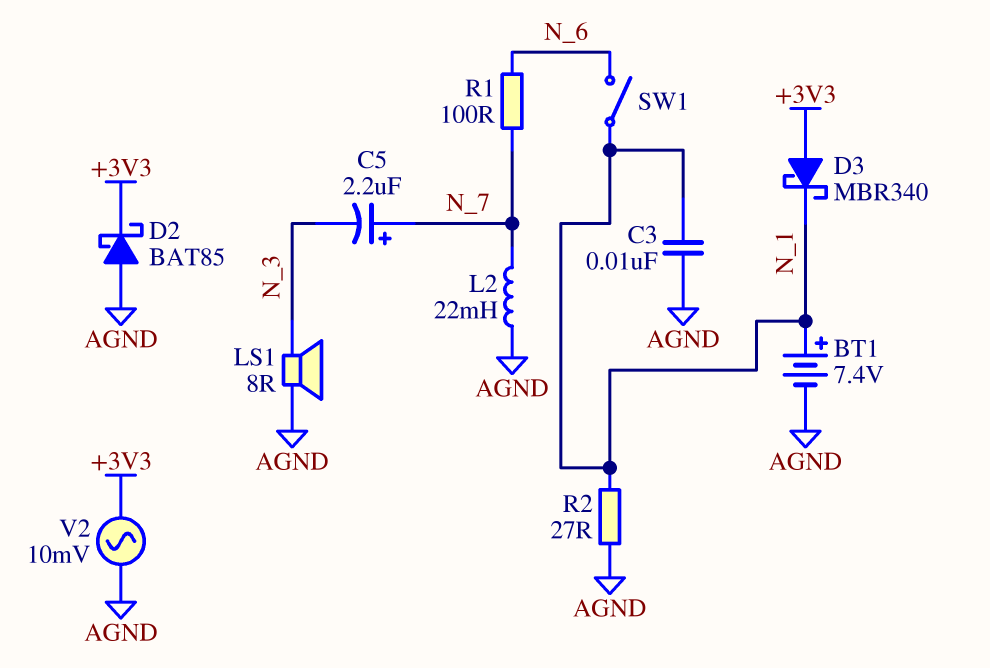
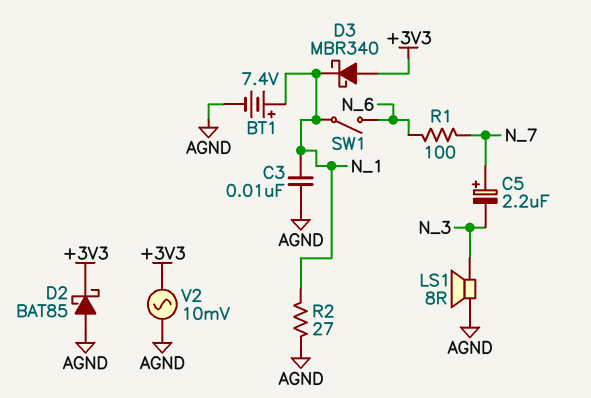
L2: 22mH (AGND, N_7) -> none

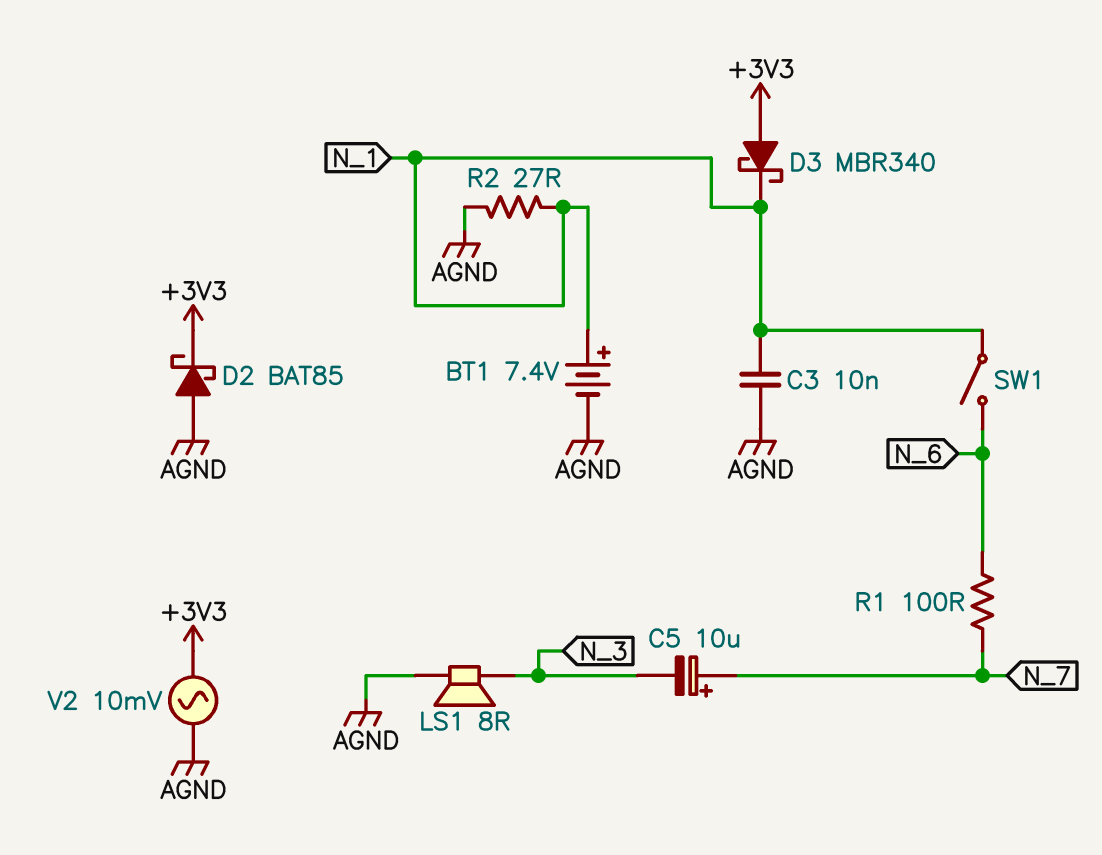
C5: 2.2uF (plus N_7, minus N_3) -> 10uF (plus N_7, minus N_3)

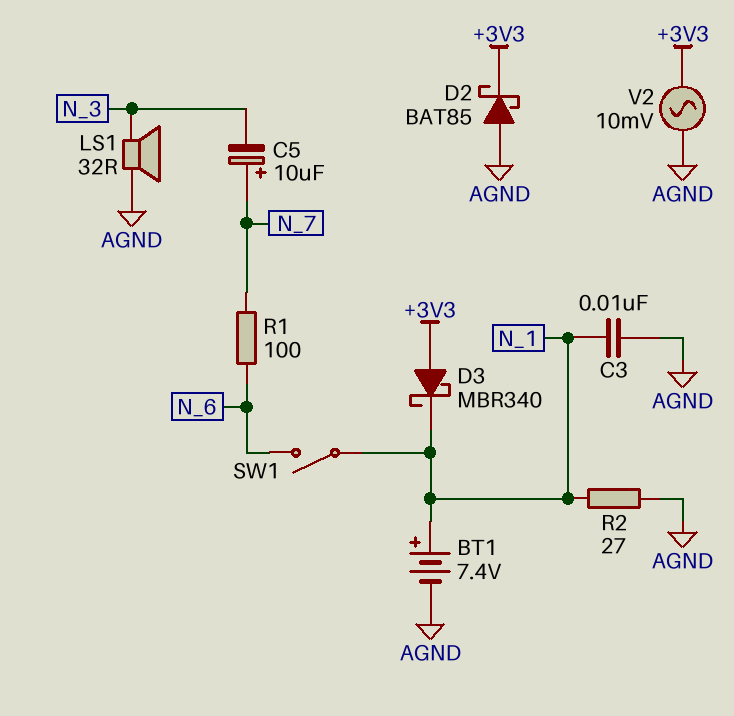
LS1: speaker 8R (AGND, N_3) -> speaker 32R (AGND, N_3)

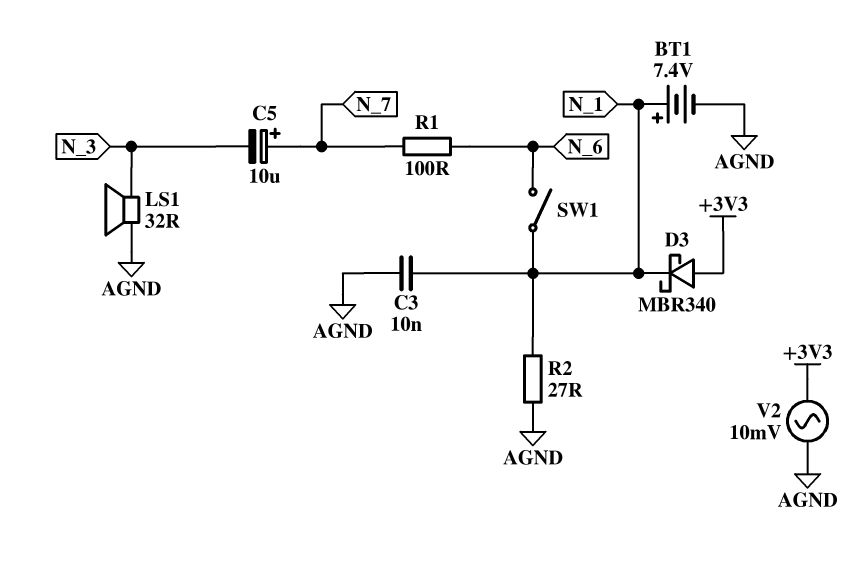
D2: schottky BAT85 (A AGND, K +3V3) -> none

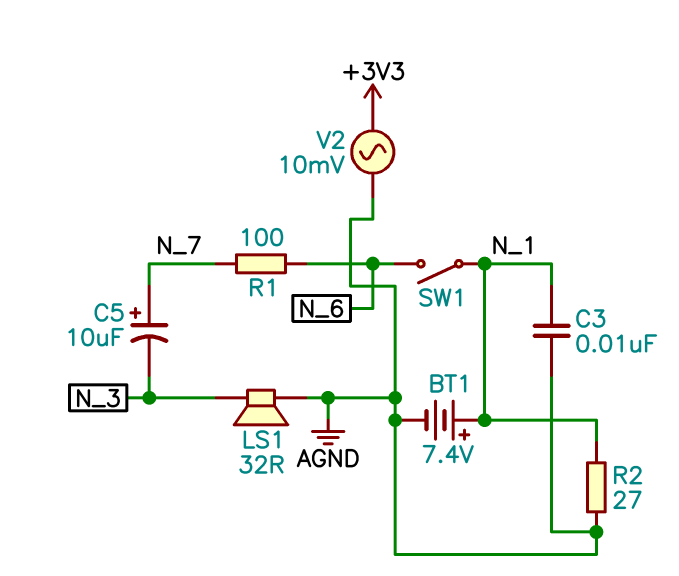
D3: schottky MBR340 (A +3V3, K N_1) -> none

